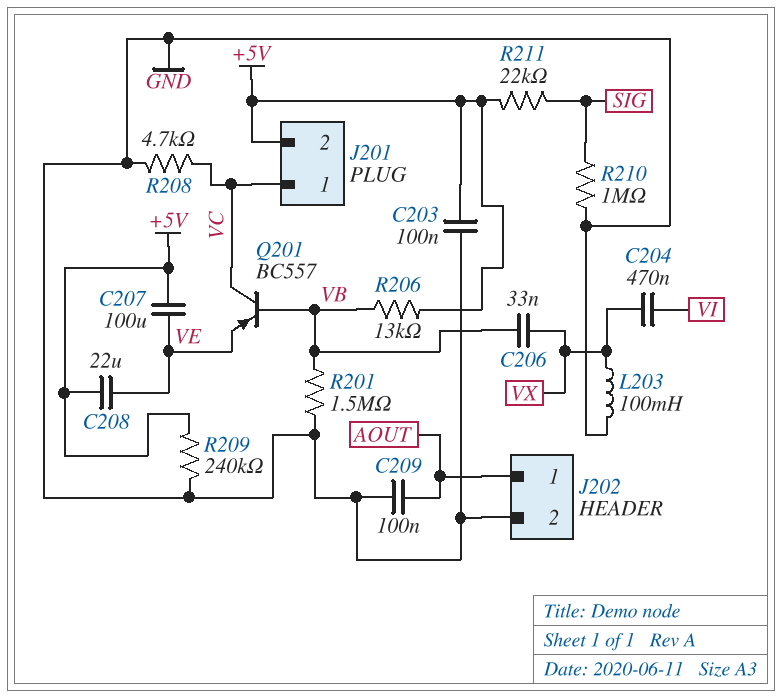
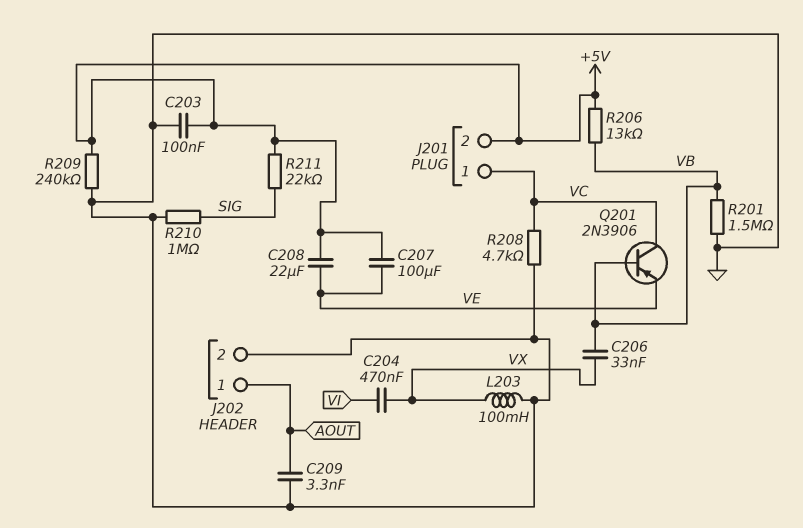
C209: 100nF (AOUT, GND) -> 3.3nF (AOUT, GND)
Q201: PNP BC557 (B VB, C VC, E VE) -> PNP 2N3906 (B VB, C VC, E VE)

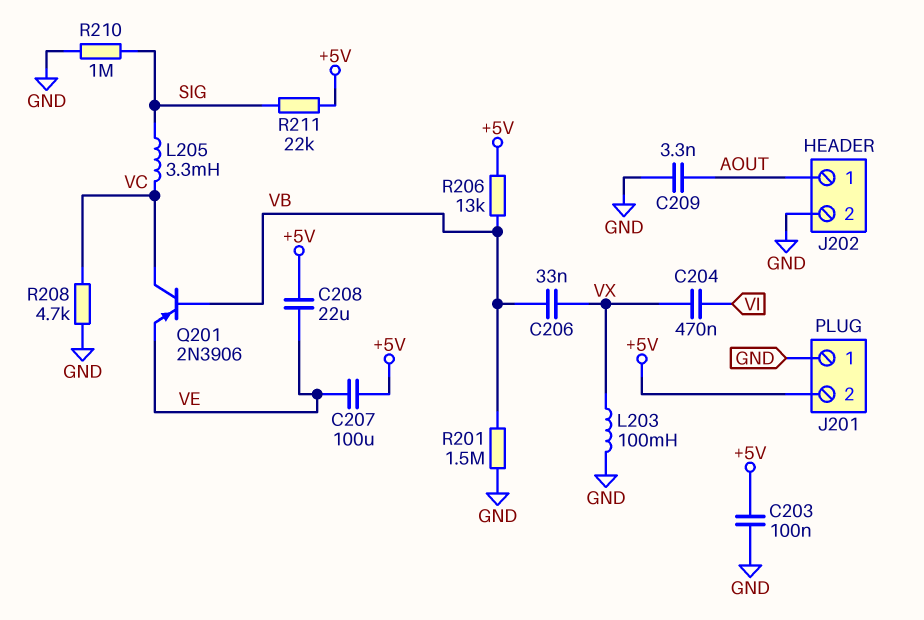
J201 pin 1: VC -> GND
L205: none -> 3.3mH (SIG, VC)
R209: 240k (+5V, GND) -> none

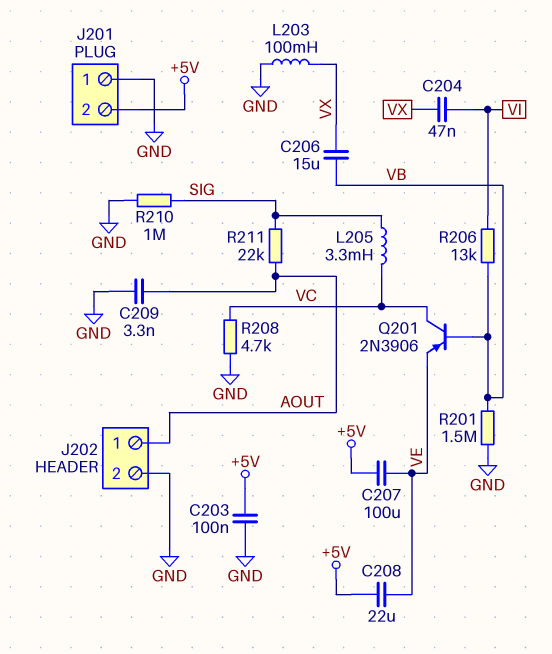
C204: 470nF (VI, VX) -> 47nF (VI, VX)
C206: 33nF (VB, VX) -> 15uF (VB, VX)
R206: 13k (+5V, VB) -> 13k (VB, VI)
R211: 22k (+5V, SIG) -> 22k (AOUT, SIG)

